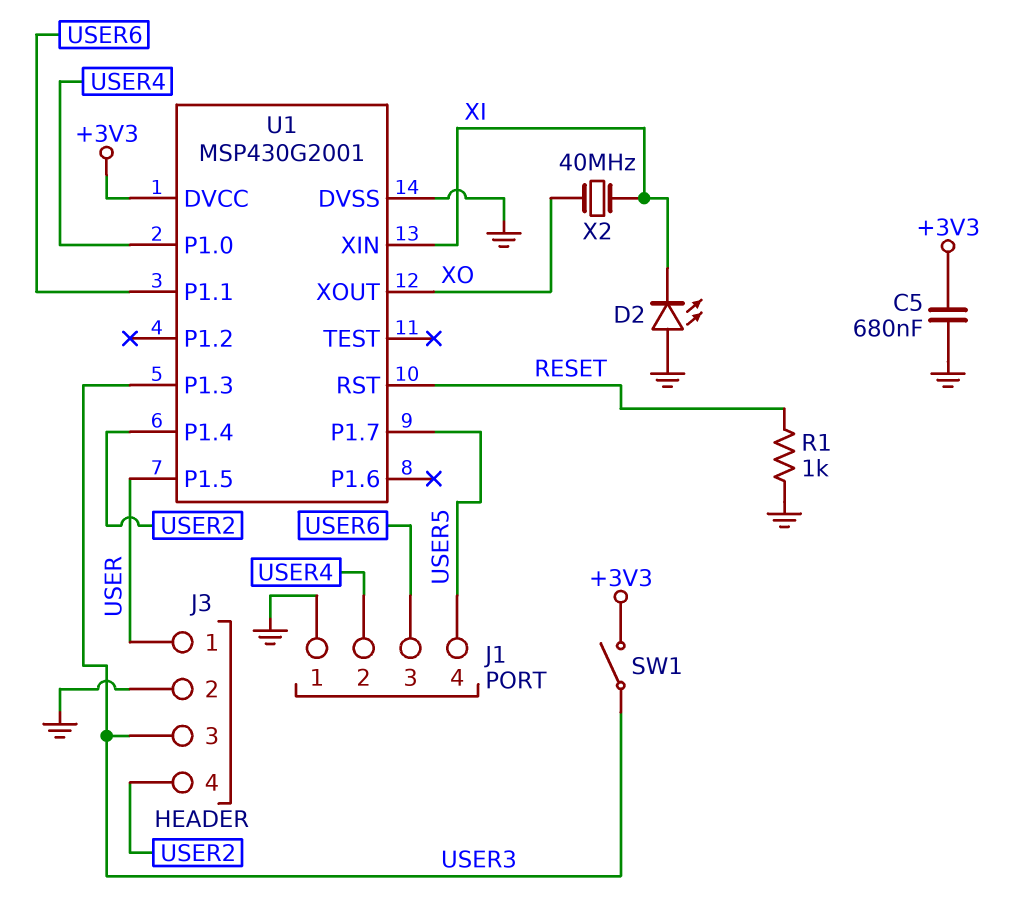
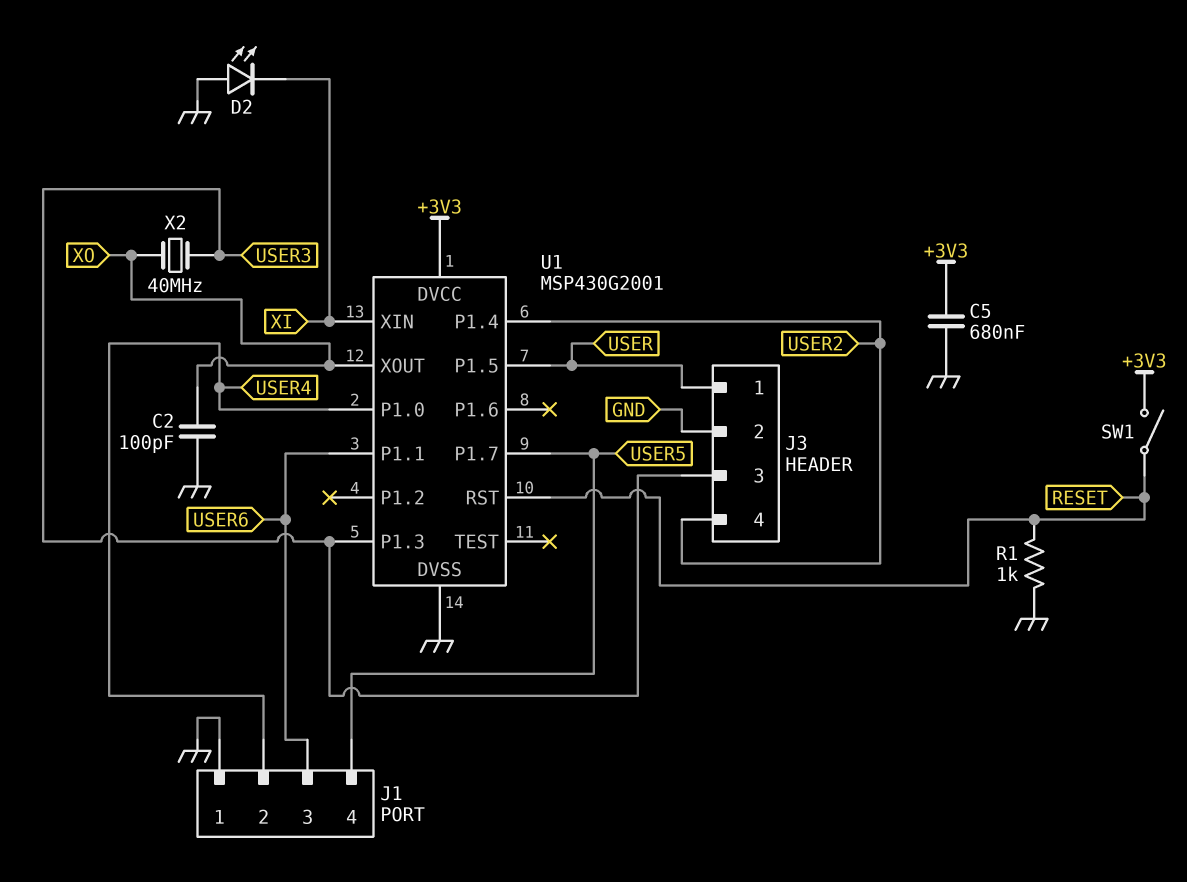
C2: none -> 100pF (GND, XO)
SW1: switch (+3V3, USER3) -> switch (+3V3, RESET)
X2: 40MHz (XI, XO) -> 40MHz (USER3, XO)

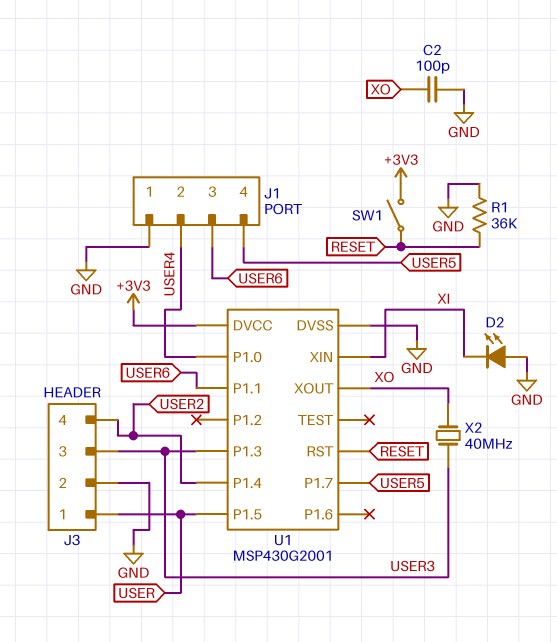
C5: 680nF (+3V3, GND) -> none
R1: 1k (GND, RESET) -> 36k (GND, RESET)

